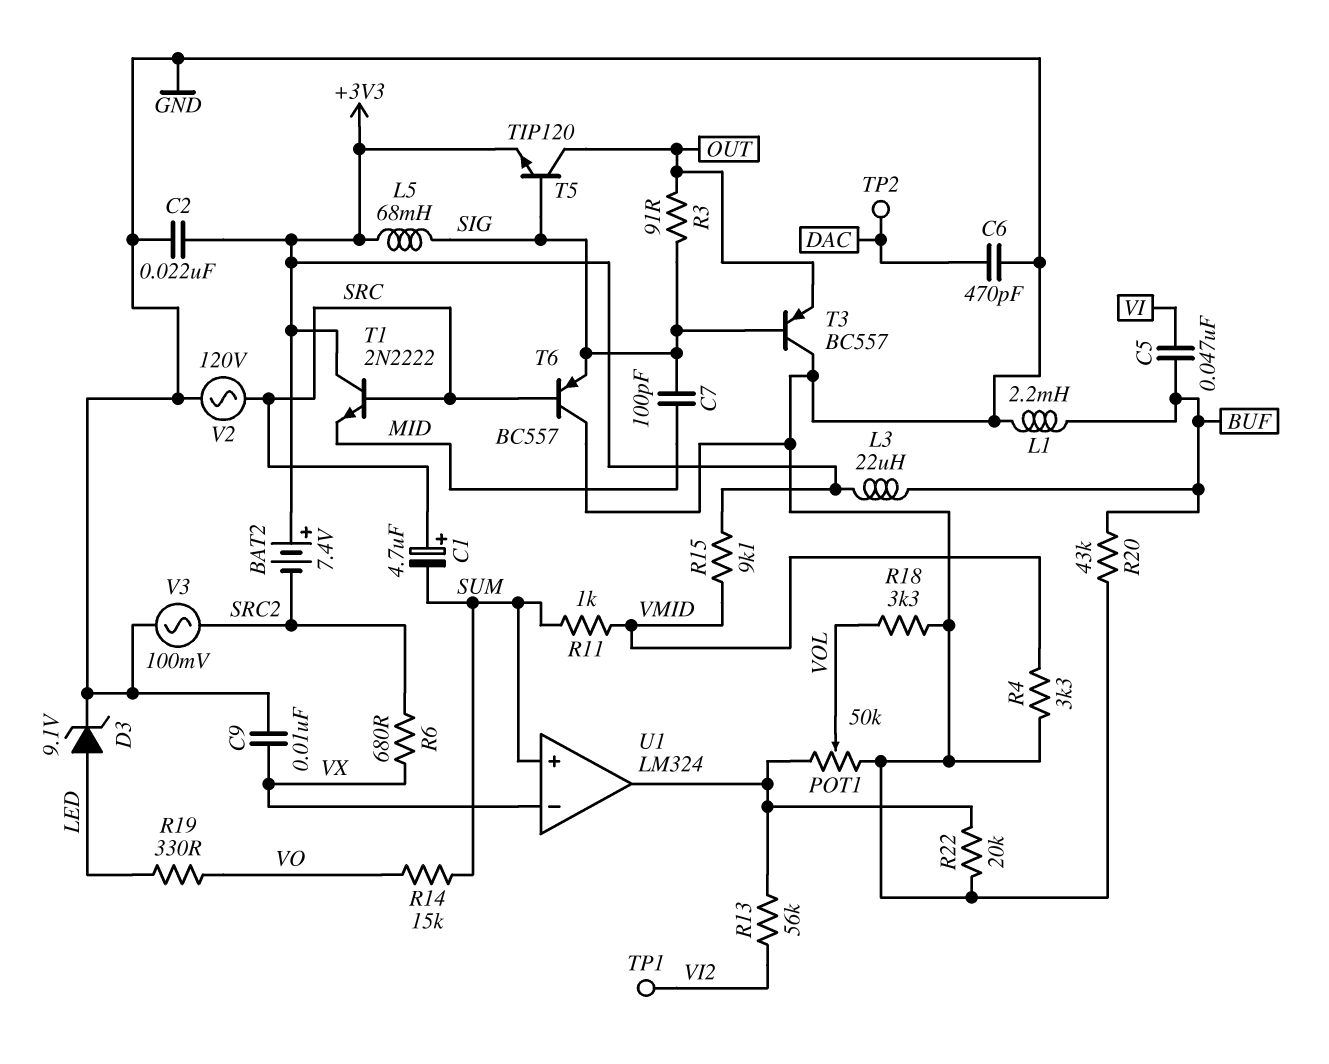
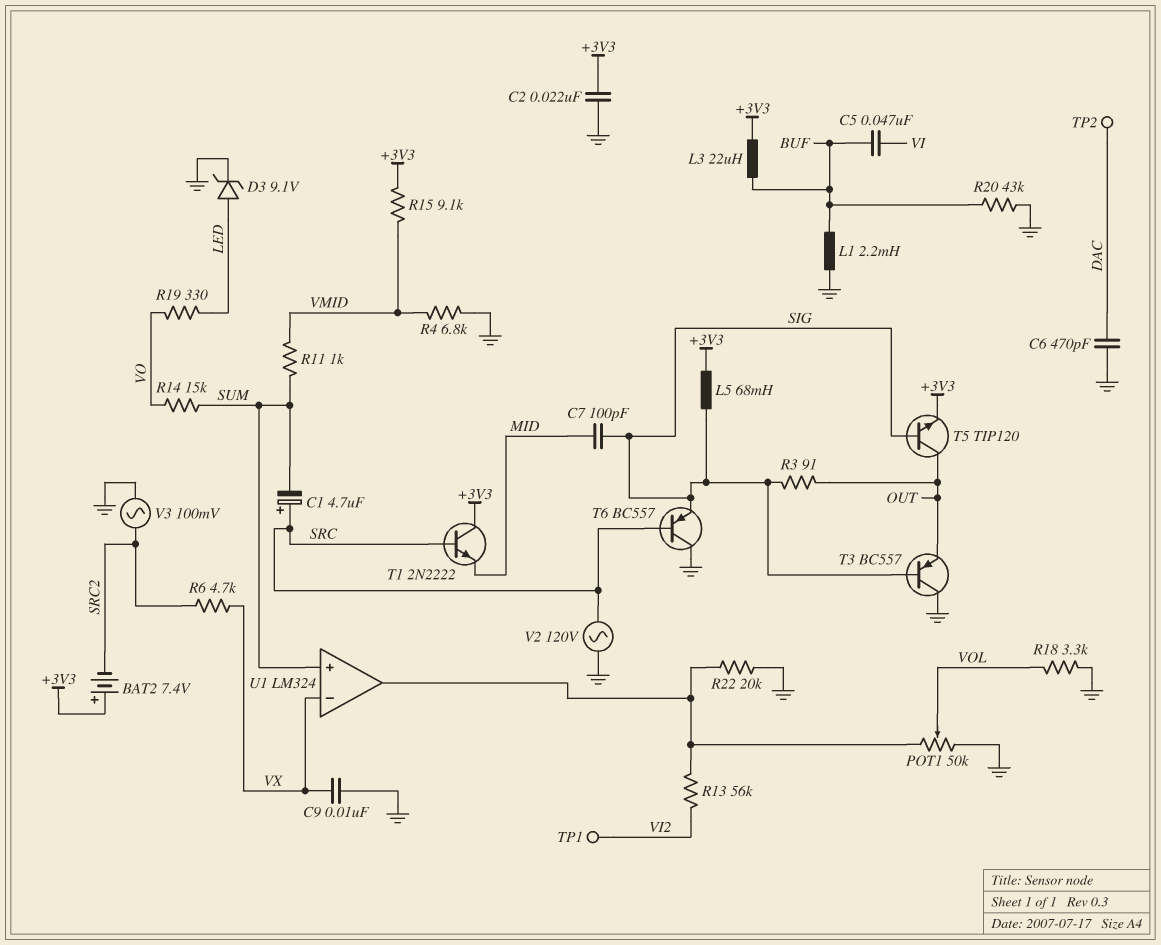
R4: 3.3k (GND, VMID) -> 6.8k (GND, VMID)
R6: 680 (SRC2, VX) -> 4.7k (SRC2, VX)

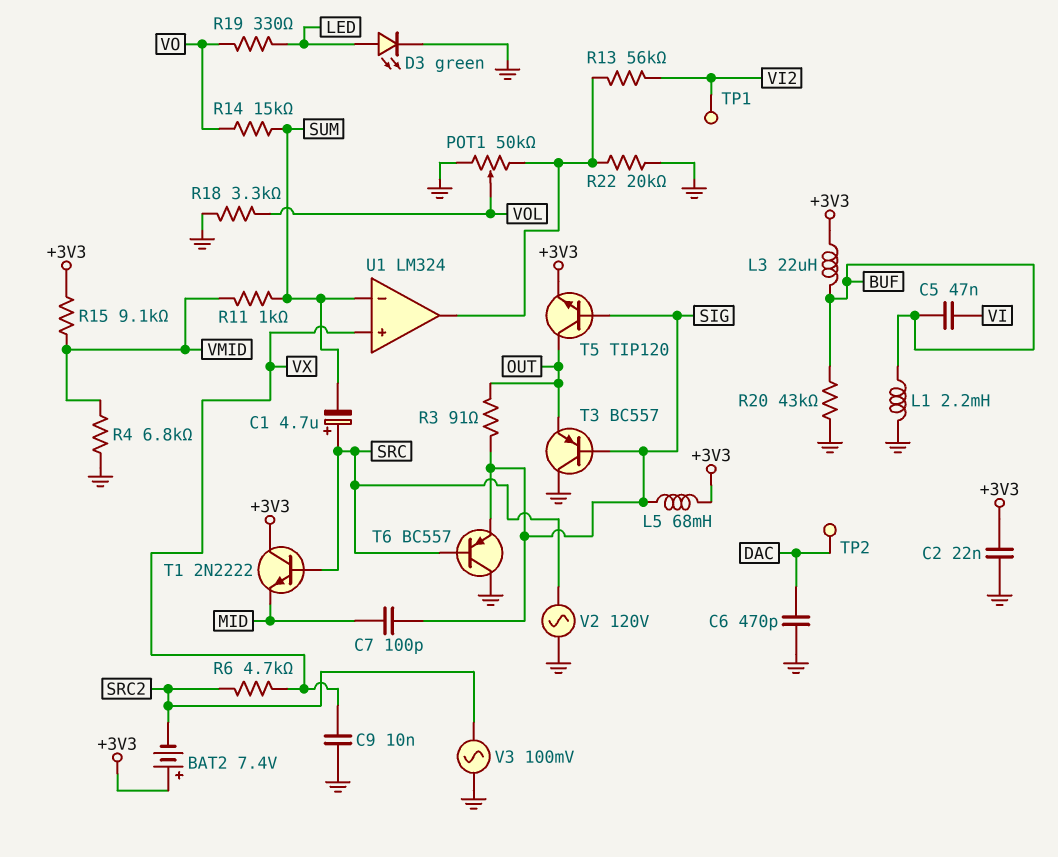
D3: zener 9.1V (A LED, K GND) -> LED green (A LED, K GND)
U1 pin in+: SUM -> VX
U1 pin in-: VX -> SUM

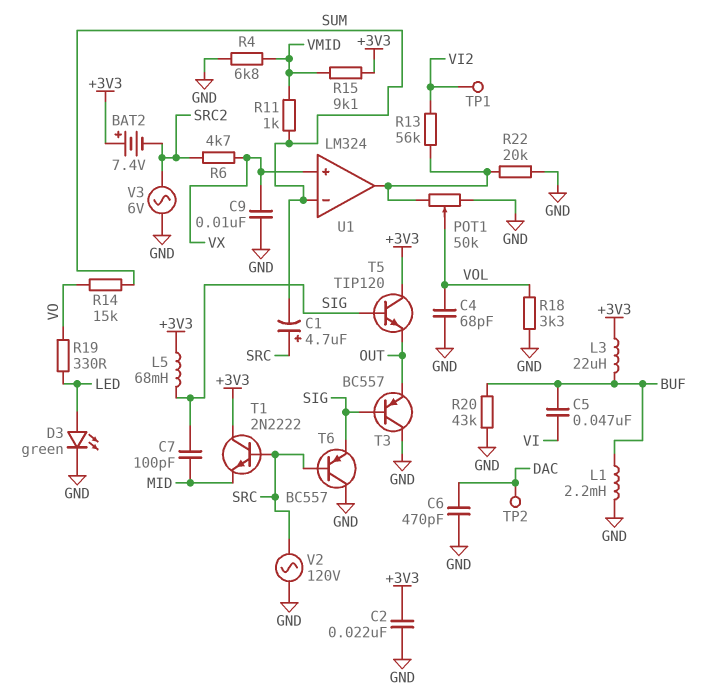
C4: none -> 68pF (GND, VOL)
R3: 91 (OUT, SIG) -> none
T5: NPN TIP120 (B SIG, C OUT, E +3V3) -> NPN TIP120 (B SIG, C +3V3, E OUT)
V3: AC 100mV (GND, SRC2) -> AC 6V (GND, SRC2)

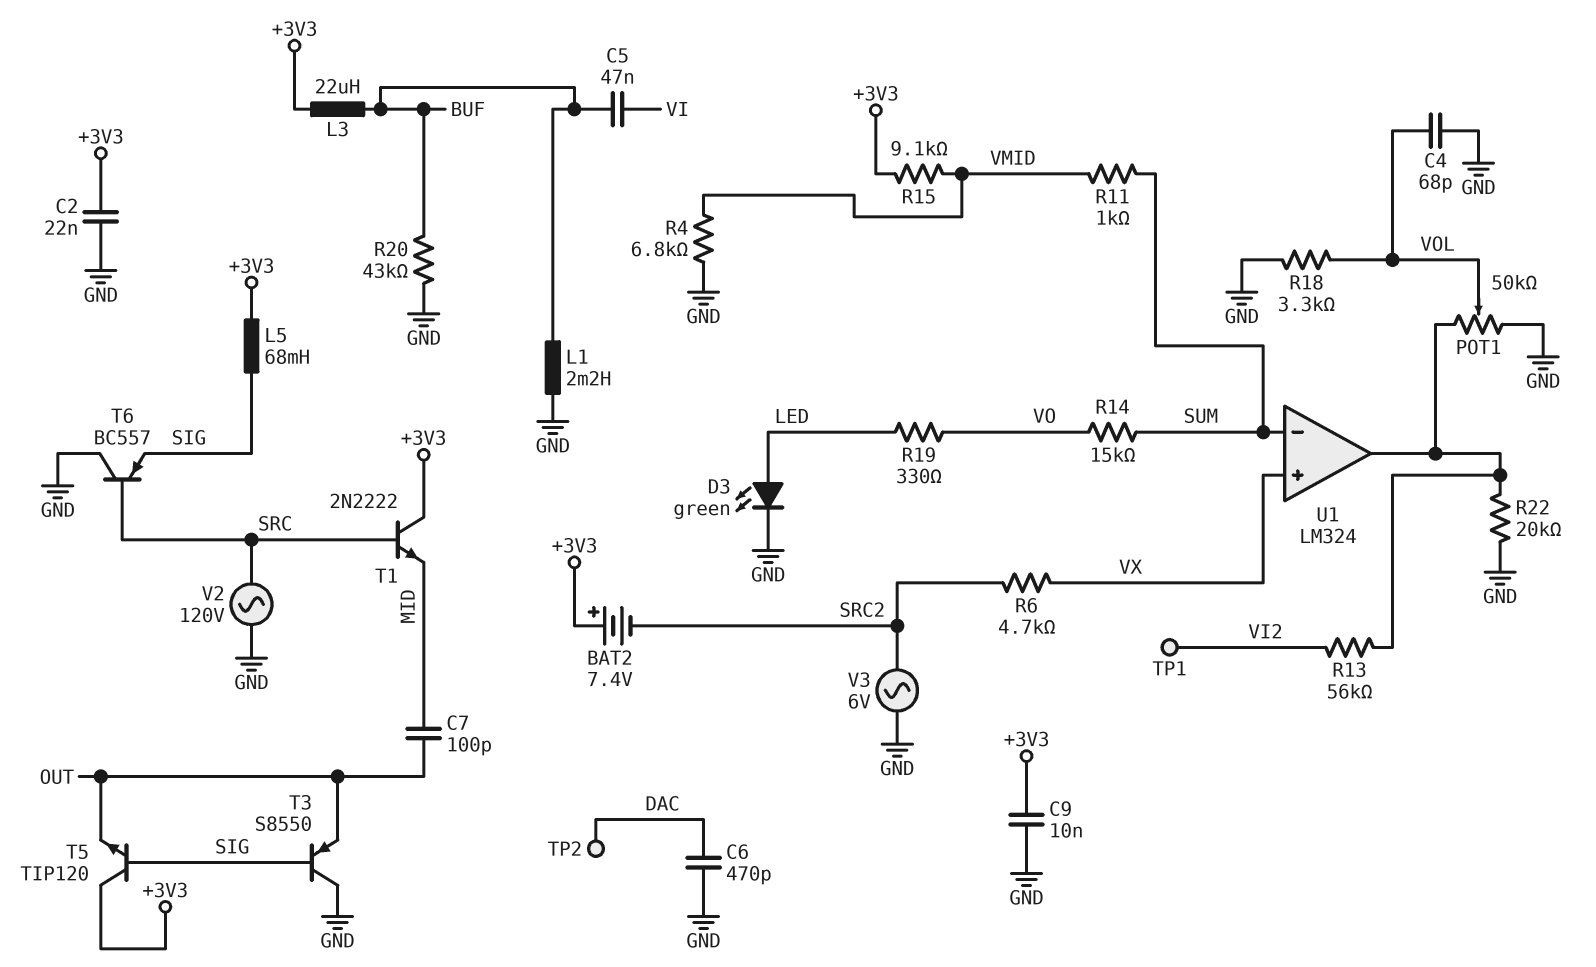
C1: 4.7uF (plus SRC, minus SUM) -> none
C7: 100pF (MID, SIG) -> 100pF (MID, OUT)
C9: 10nF (GND, VX) -> 10nF (+3V3, GND)
T3: PNP BC557 (B SIG, C GND, E OUT) -> PNP S8550 (B SIG, C GND, E OUT)

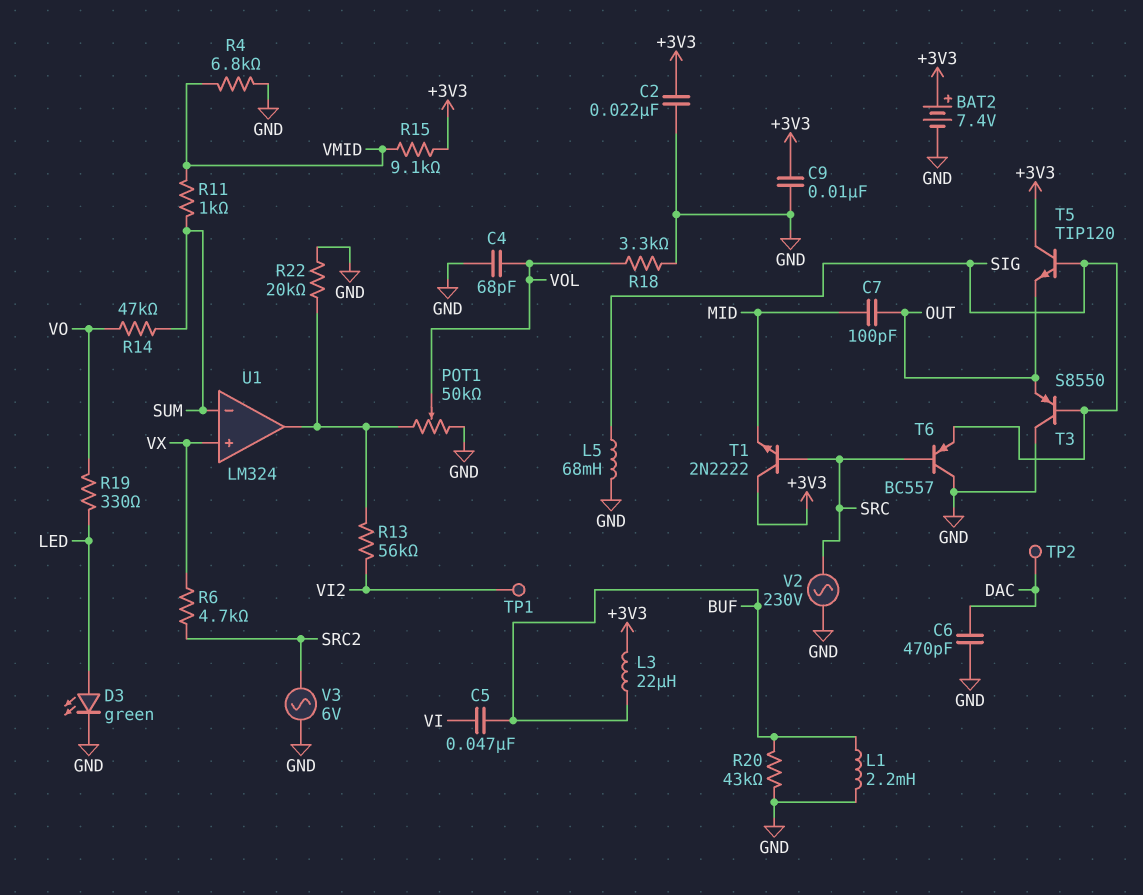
BAT2: 7.4V (plus +3V3, minus SRC2) -> 7.4V (plus +3V3, minus GND)
L5: 68mH (+3V3, SIG) -> 68mH (GND, SIG)
R14: 15k (SUM, VO) -> 47k (SUM, VO)
V2: AC 120V (GND, SRC) -> AC 230V (GND, SRC)

